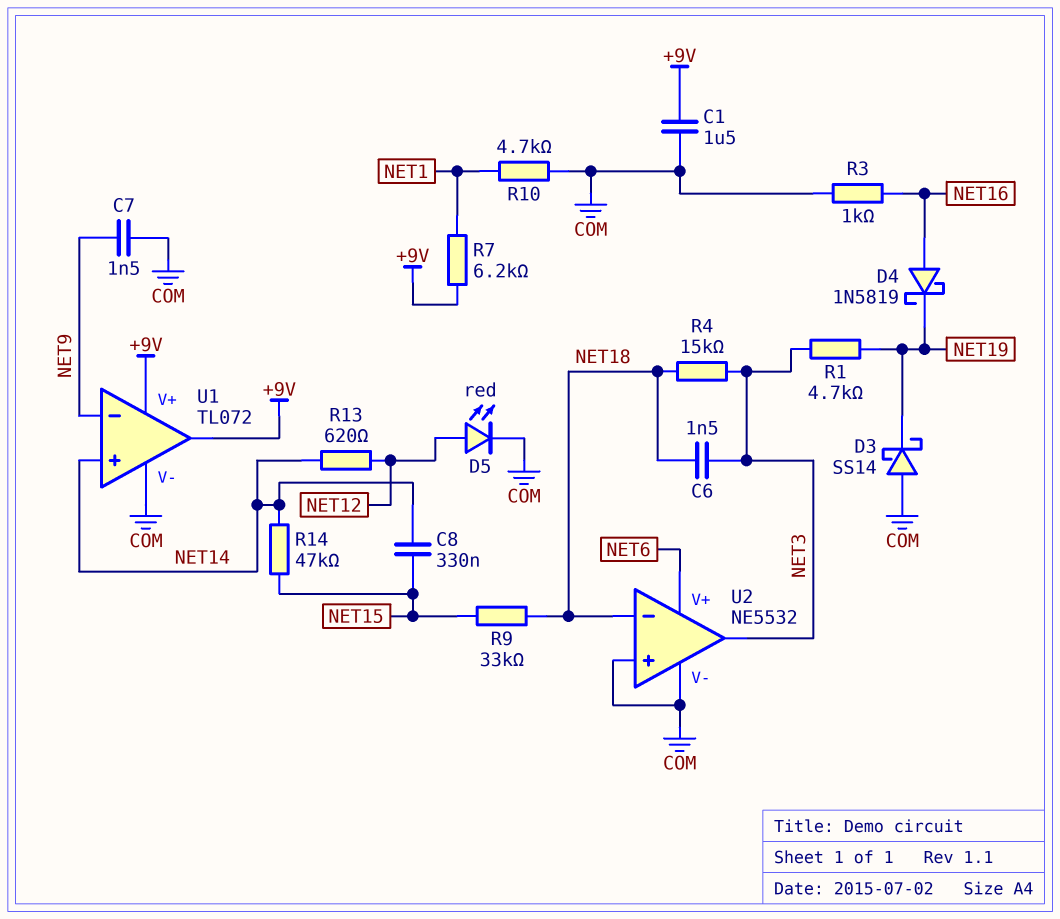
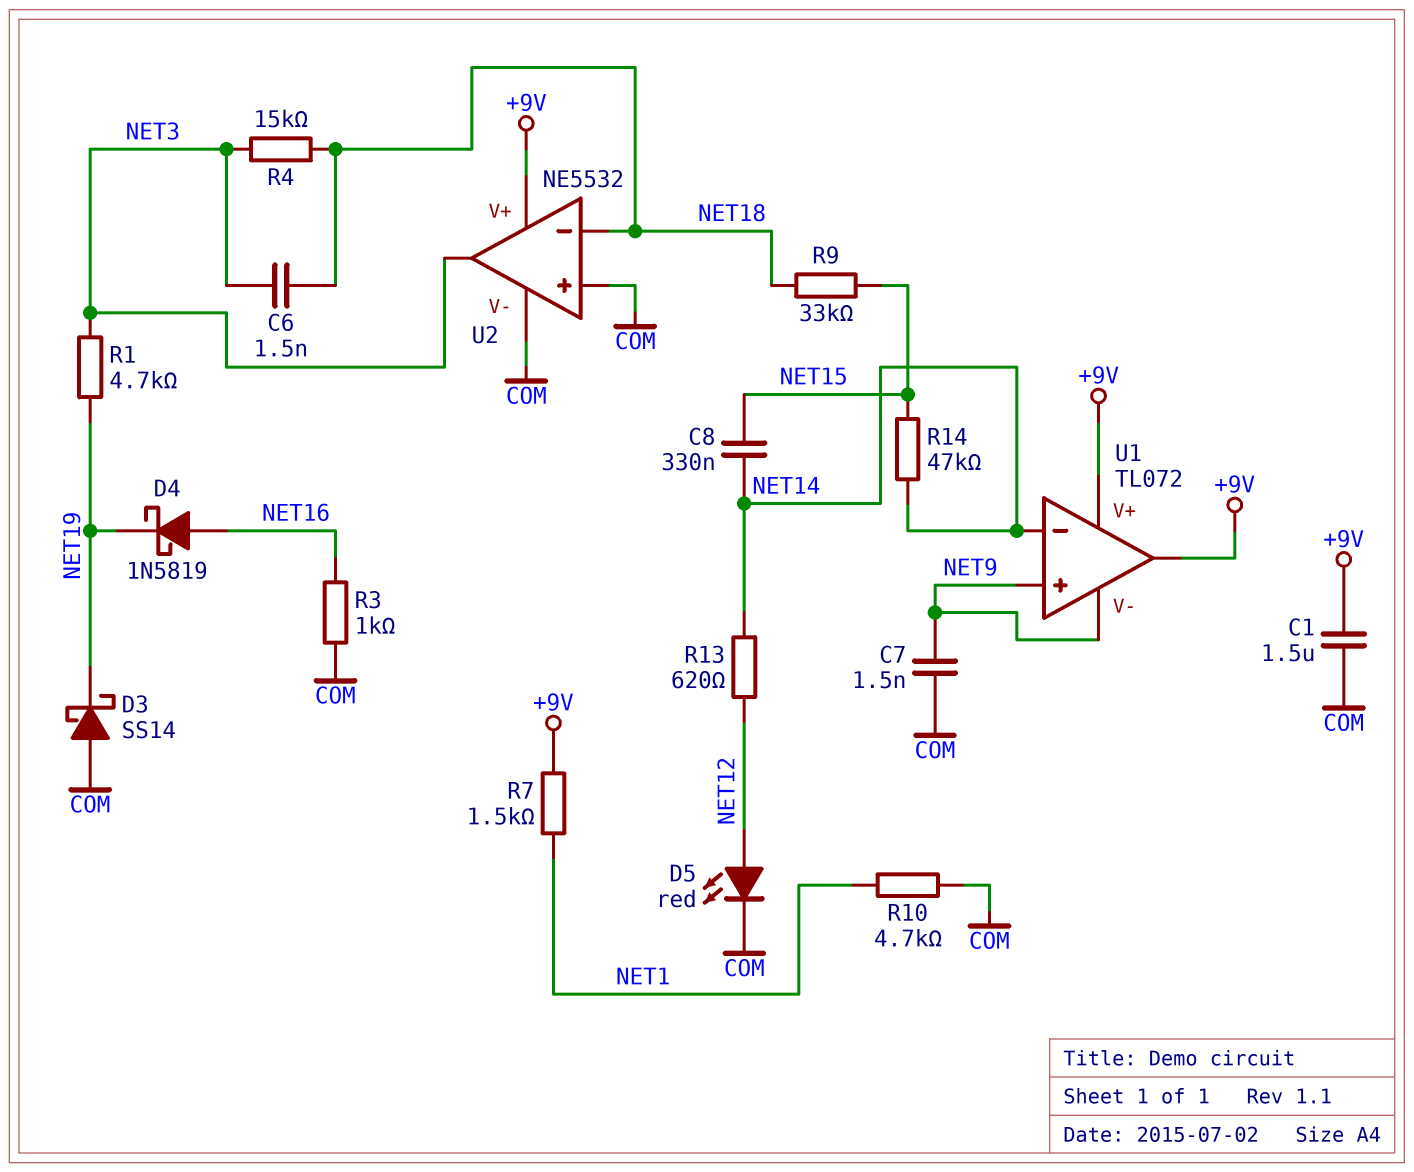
R7: 6.2k (+9V, NET1) -> 1.5k (+9V, NET1)
U1 pin V-: COM -> NET9
U1 pin in+: NET14 -> NET9
U1 pin in-: NET9 -> NET14
U2 pin V+: NET6 -> +9V

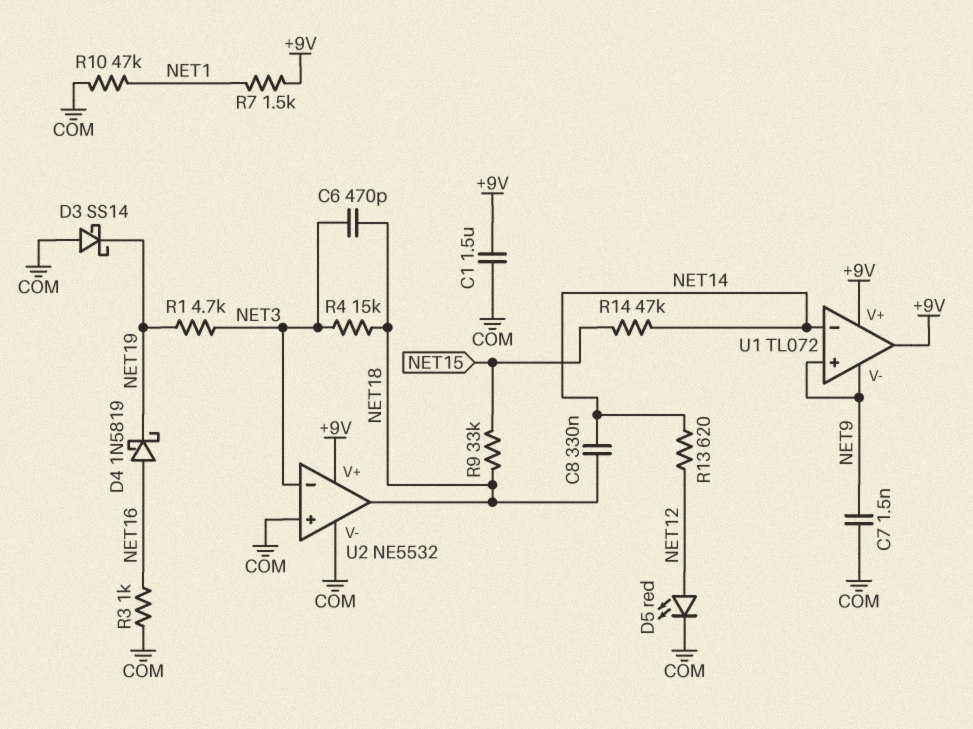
C6: 1.5nF (NET3, NET18) -> 470pF (NET3, NET18)
C8: 330nF (NET14, NET15) -> 330nF (NET14, NET18)
R10: 4.7k (COM, NET1) -> 47k (COM, NET1)
U2 pin in-: NET18 -> NET3
U2 pin out: NET3 -> NET18

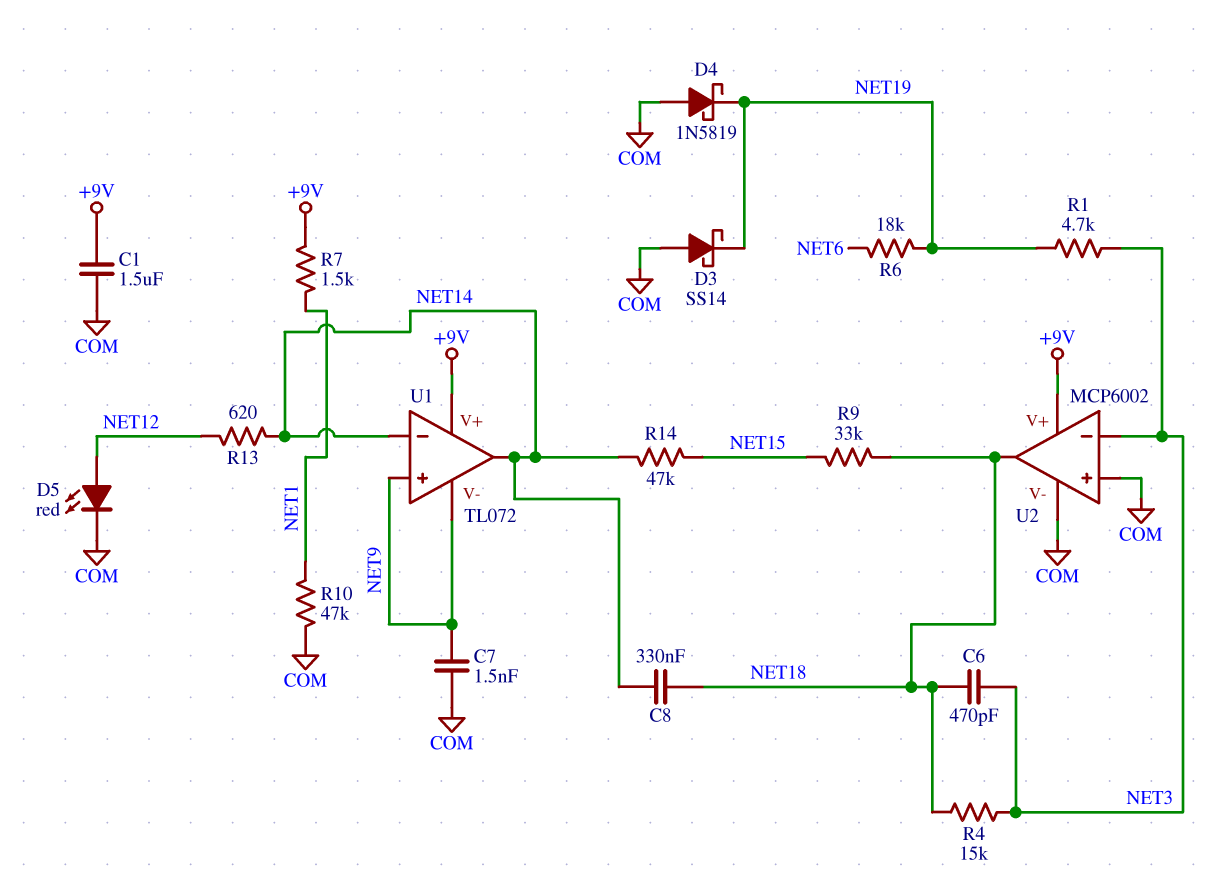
D4: schottky 1N5819 (A NET16, K NET19) -> schottky 1N5819 (A COM, K NET19)
R3: 1k (COM, NET16) -> none
R6: none -> 18k (NET6, NET19)
U1 pin out: +9V -> NET14
U2: NE5532 -> MCP6002

